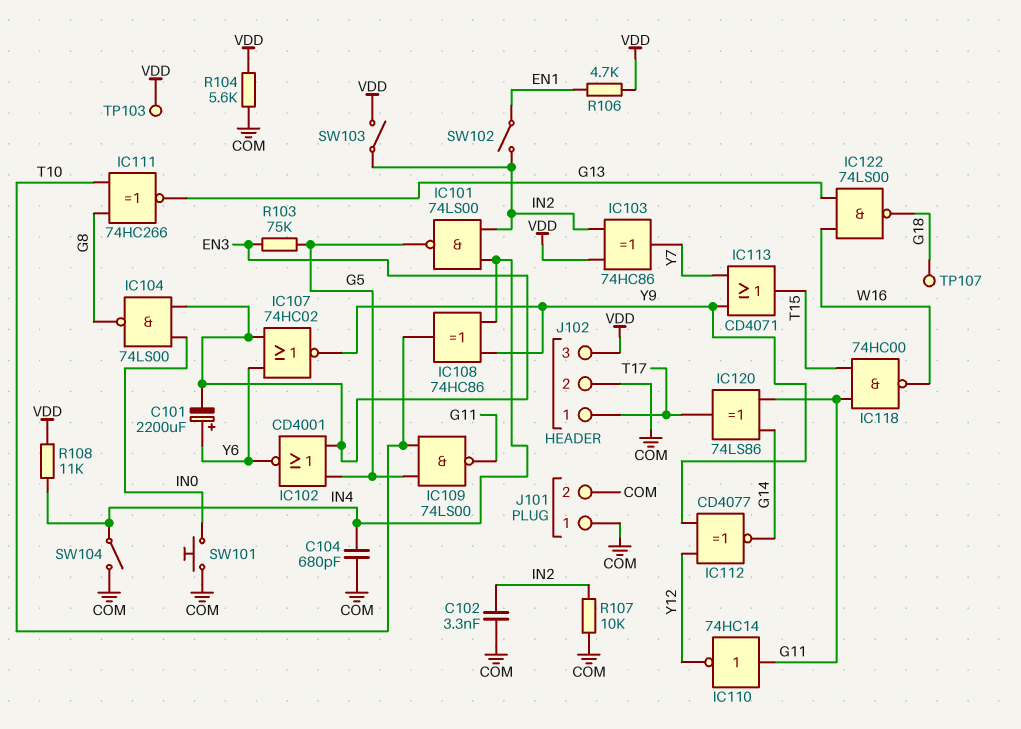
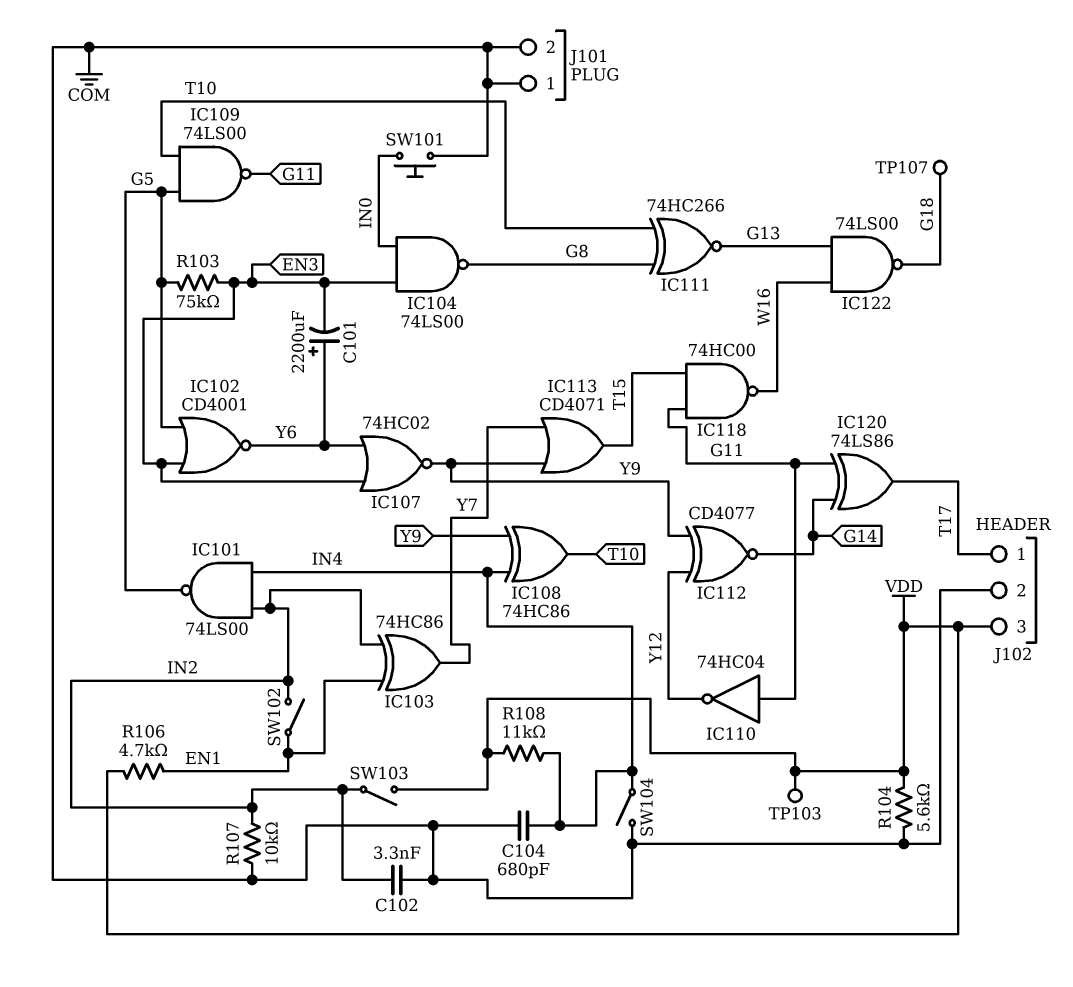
IC103: XOR 74HC86 (in IN2, in VDD, out Y7) -> XOR 74HC86 (in EN1, in IN2, out Y7)
IC110: NOT 74HC14 (in G11, out Y12) -> NOT 74HC04 (in G11, out Y12)

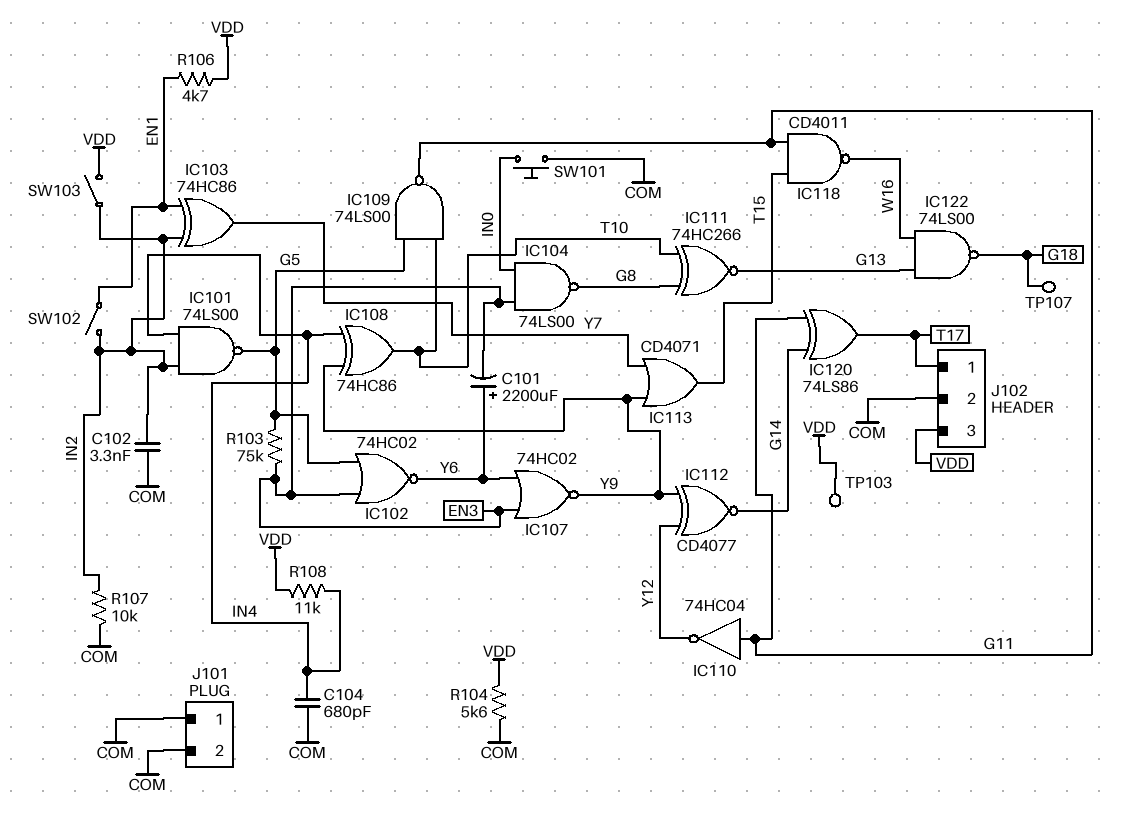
IC102: NOR CD4001 (in EN3, in G5, out Y6) -> NOR 74HC02 (in EN3, in G5, out Y6)
IC118: NAND 74HC00 (in G11, in T15, out W16) -> NAND CD4011 (in G11, in T15, out W16)
SW104: switch (COM, IN4) -> none

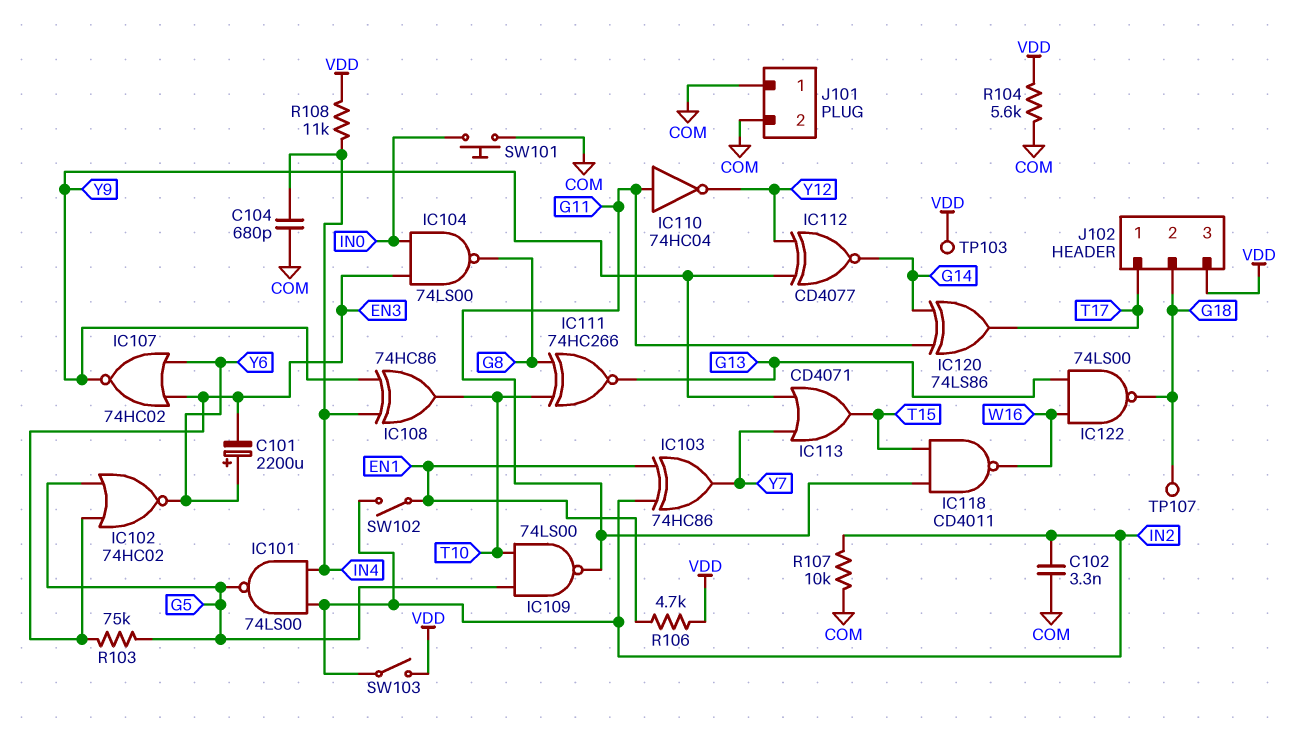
J102 pin 2: COM -> G18

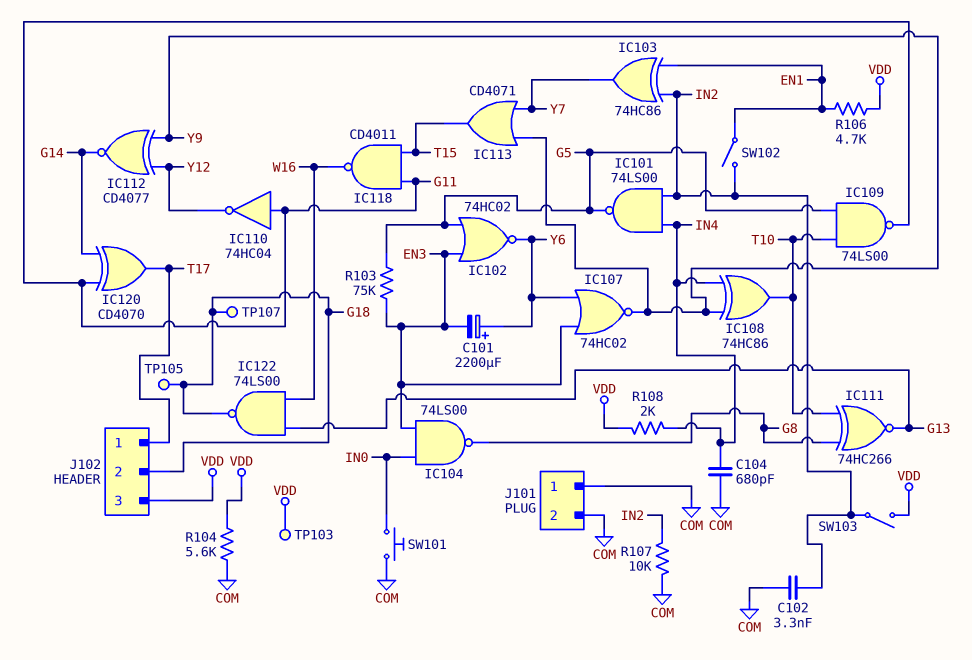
IC120: XOR 74LS86 (in G11, in G14, out T17) -> XOR CD4070 (in G11, in G14, out T17)
R108: 11k (IN4, VDD) -> 2k (IN4, VDD)
TP105: none -> test point (G18)

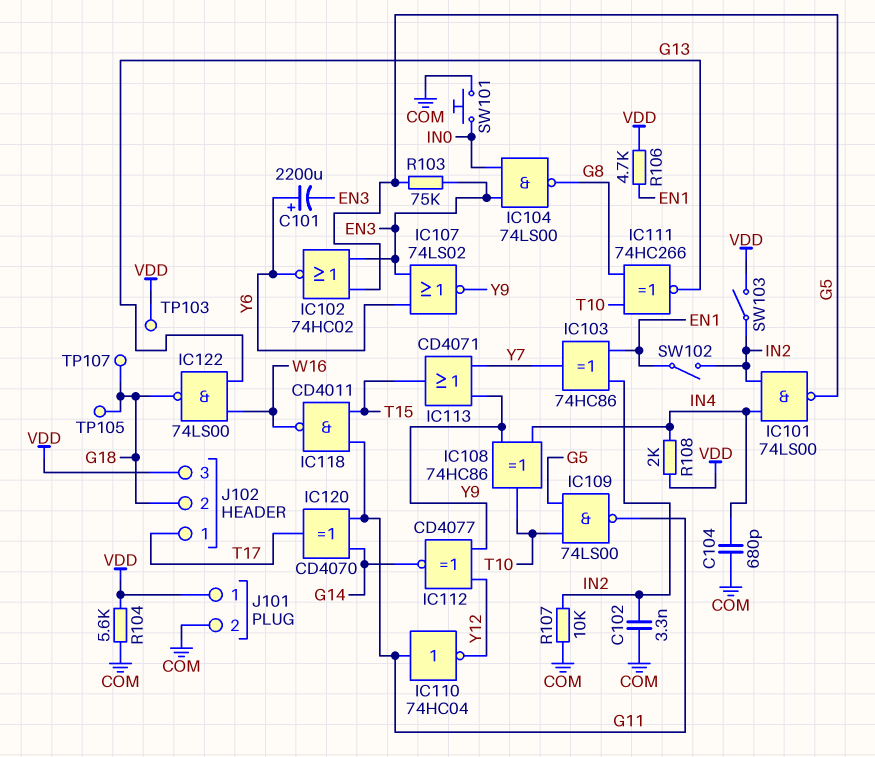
IC107: NOR 74HC02 (in EN3, in Y6, out Y9) -> NOR 74LS02 (in EN3, in Y6, out Y9)
J101 pin 1: COM -> VDD

